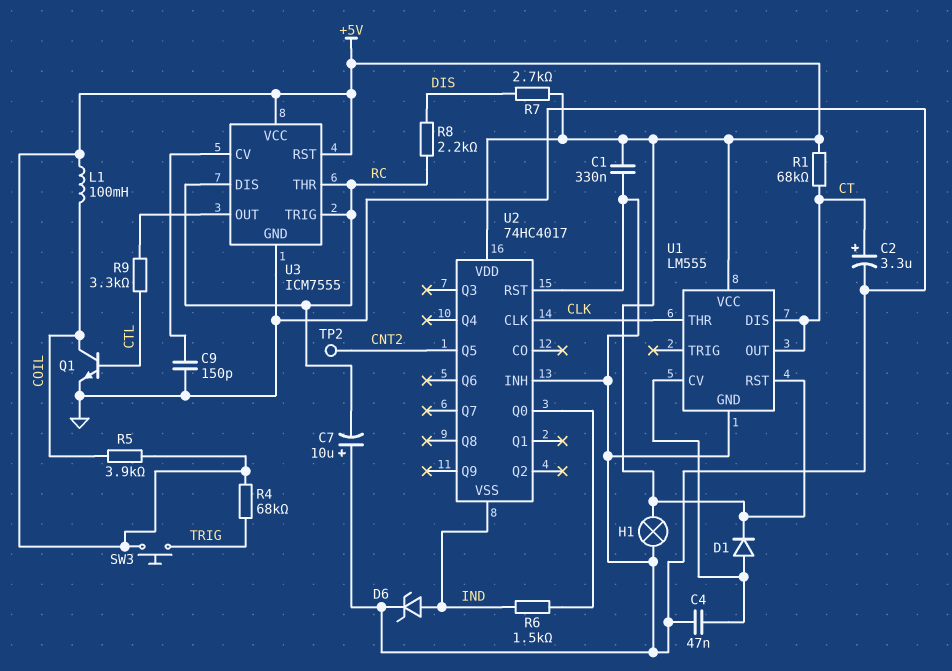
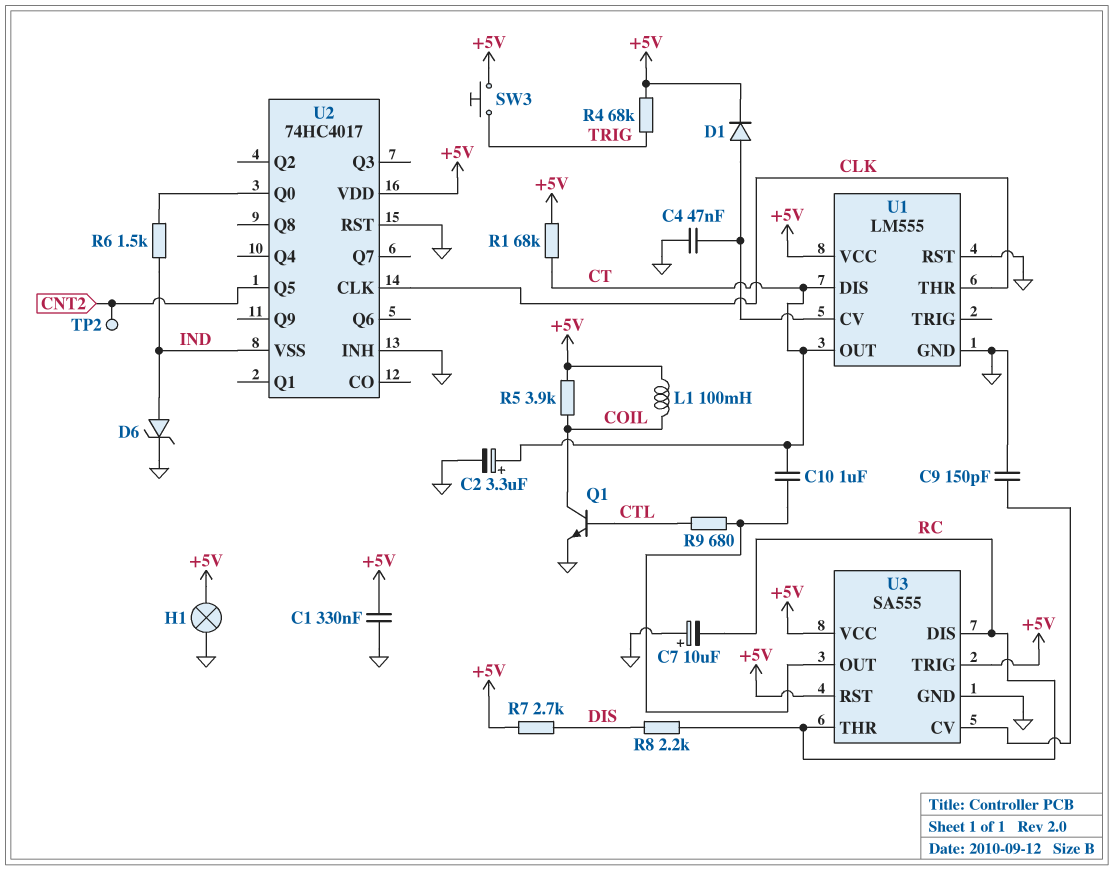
C10: none -> 1uF (CT, U3/OUT)
R9: 3.3k (CTL, U3/OUT) -> 680 (CTL, U3/OUT)
U1 pin RST: +5V -> GND
U3: ICM7555 -> SA555
U3 pin TRIG: RC -> +5V

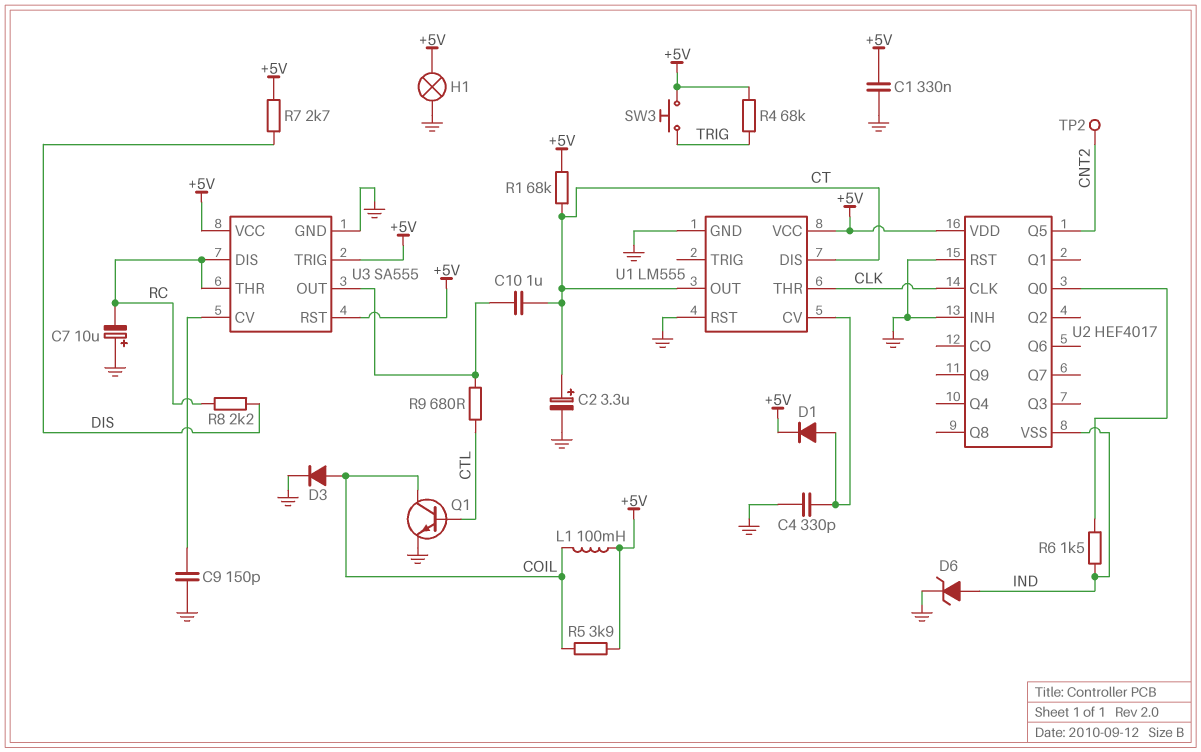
C4: 47nF (GND, U1/CV) -> 330pF (GND, U1/CV)
D3: none -> diode (A COIL, K GND)
U2: 74HC4017 -> HEF4017

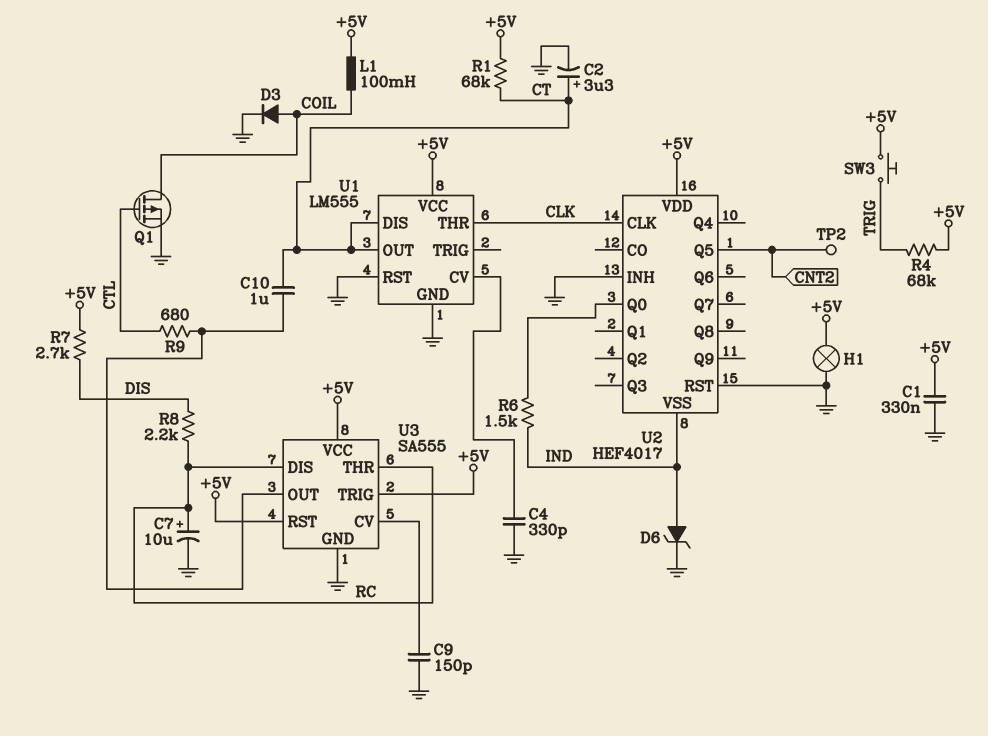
C7: 10uF (plus GND, minus RC) -> 10uF (plus RC, minus GND)
D1: diode (A U1/CV, K +5V) -> none
Q1: NPN (B CTL, C COIL, E GND) -> PMOS (G CTL, D COIL, S GND)
R5: 3.9k (+5V, COIL) -> none

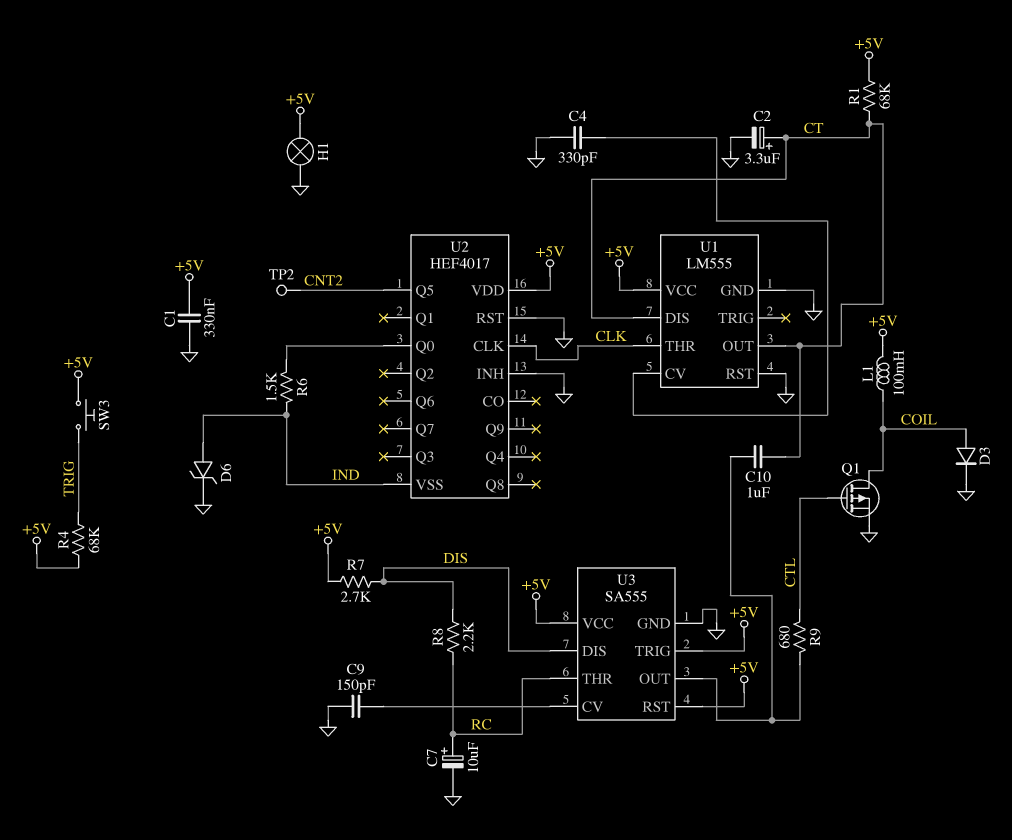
U3 pin DIS: RC -> DIS

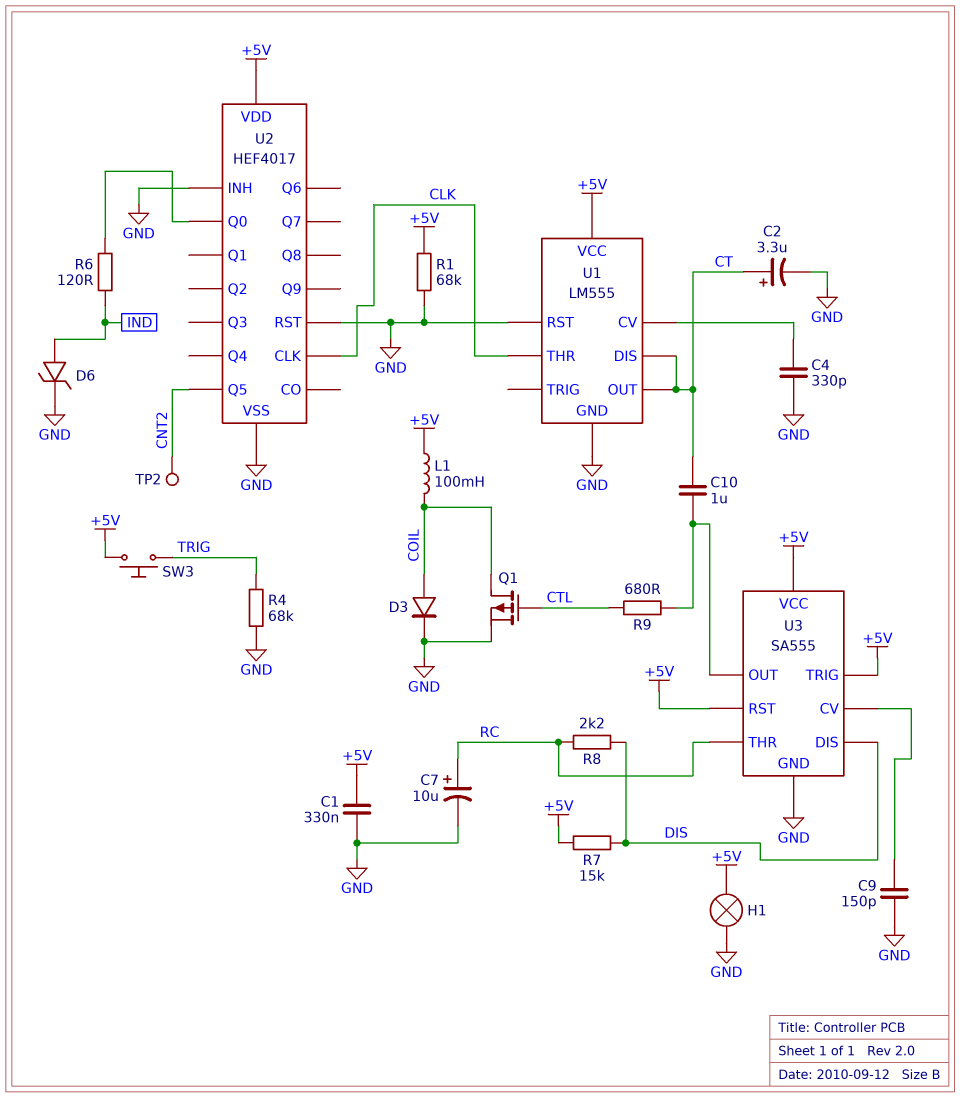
R1: 68k (+5V, CT) -> 68k (+5V, GND)
R4: 68k (+5V, TRIG) -> 68k (GND, TRIG)
R6: 1.5k (IND, U2/Q0) -> 120 (IND, U2/Q0)
R7: 2.7k (+5V, DIS) -> 15k (+5V, DIS)
U2 pin VSS: IND -> GND

